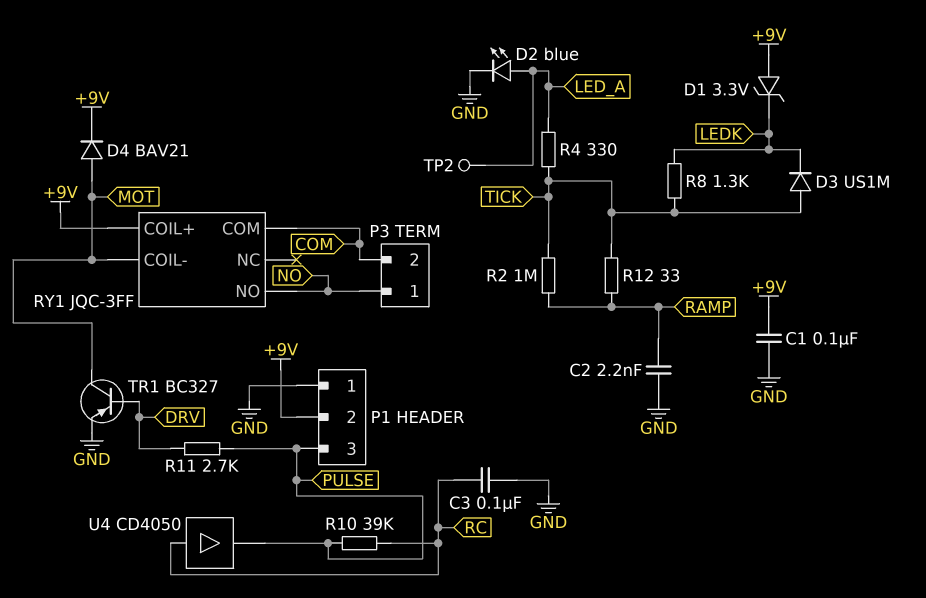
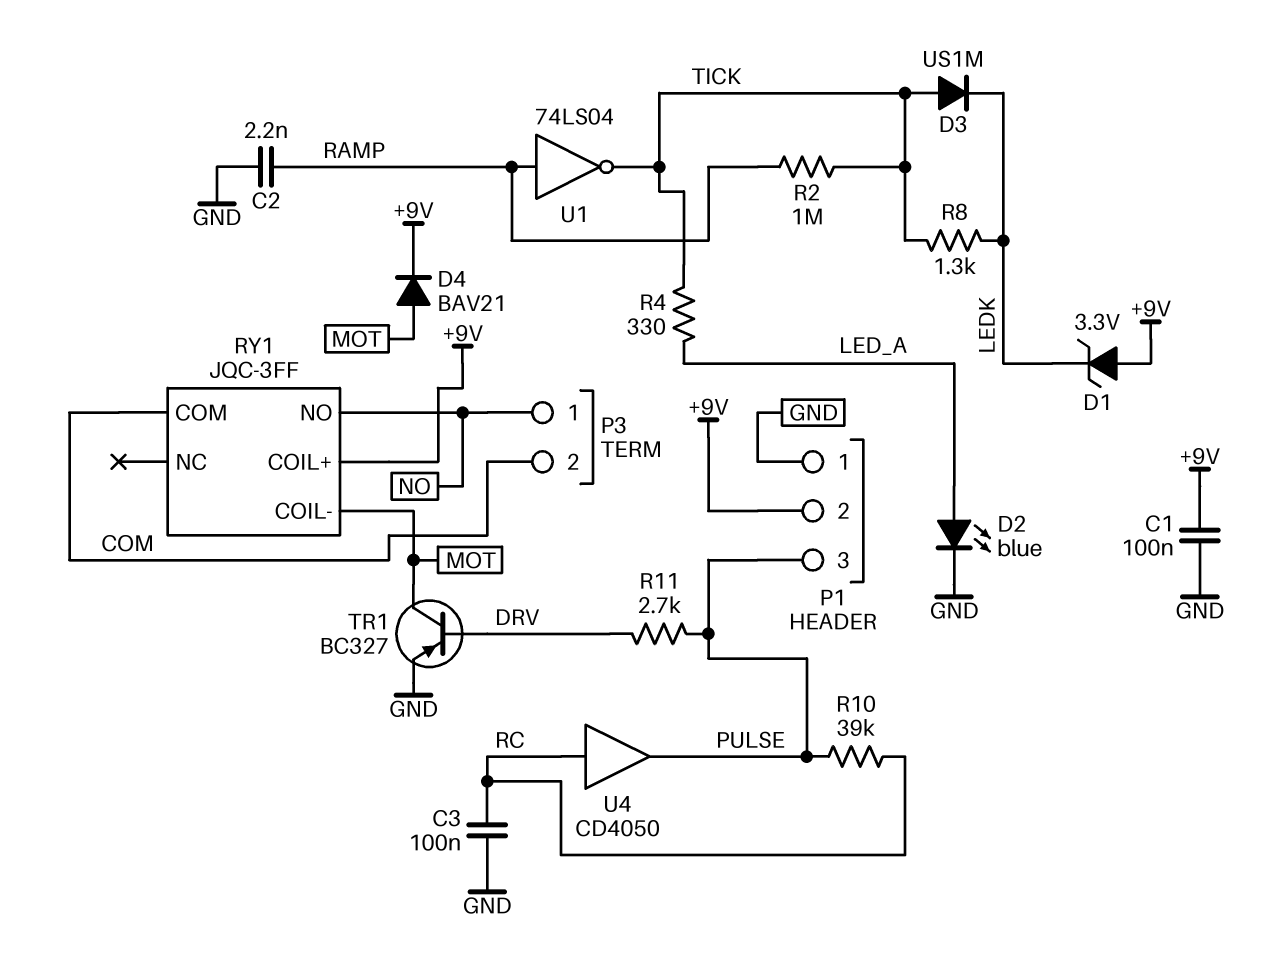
R12: 33 (RAMP, TICK) -> none
TP2: test point (LED_A) -> none
U1: none -> NOT 74LS04 (in RAMP, out TICK)

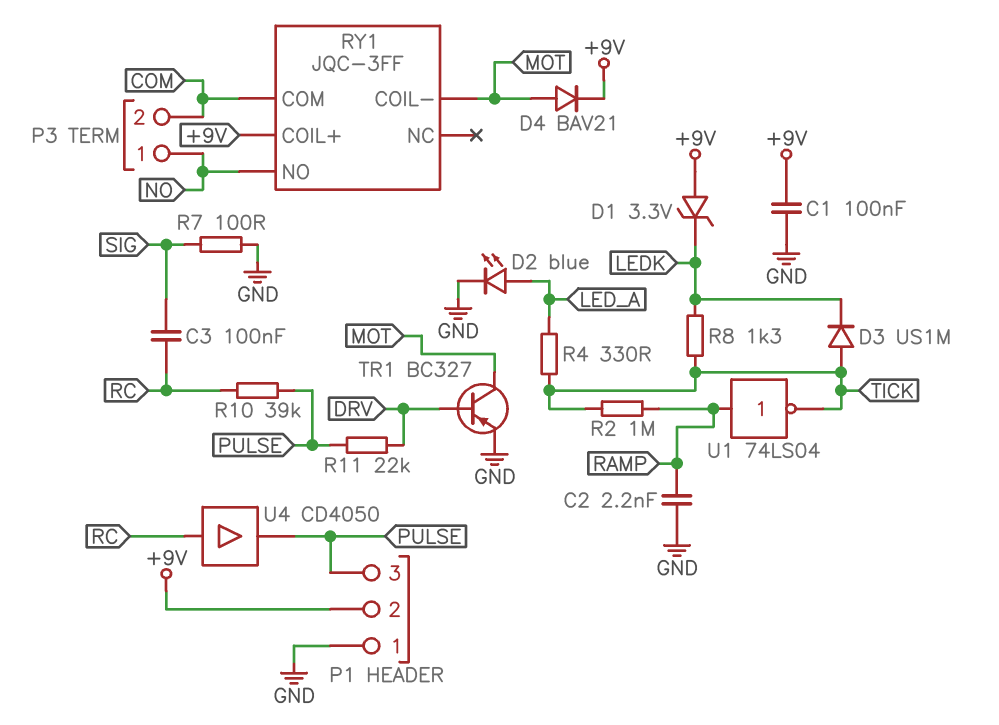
C3: 100nF (GND, RC) -> 100nF (RC, SIG)
R7: none -> 100 (GND, SIG)
R11: 2.7k (DRV, PULSE) -> 22k (DRV, PULSE)

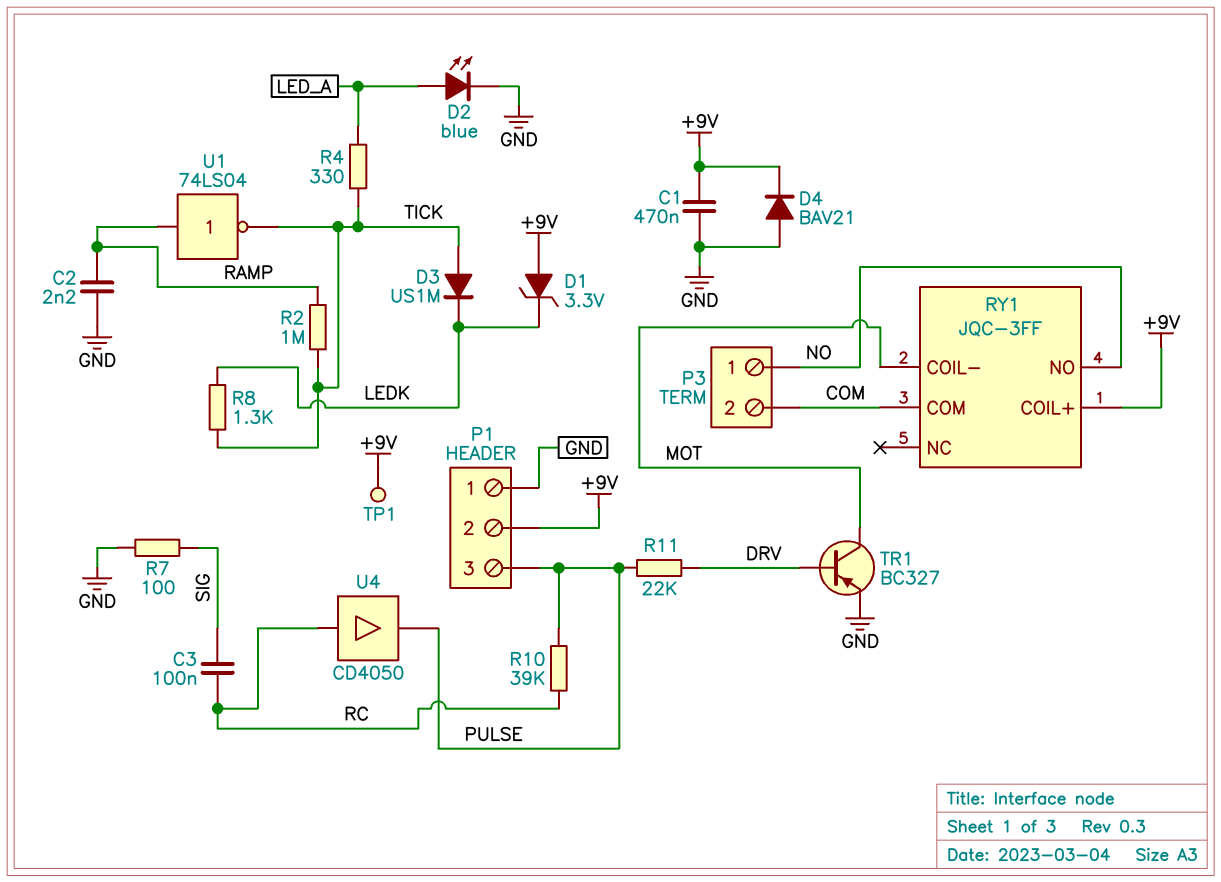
C1: 100nF (+9V, GND) -> 470nF (+9V, GND)
D4: diode BAV21 (A MOT, K +9V) -> diode BAV21 (A GND, K +9V)
TP1: none -> test point (+9V)

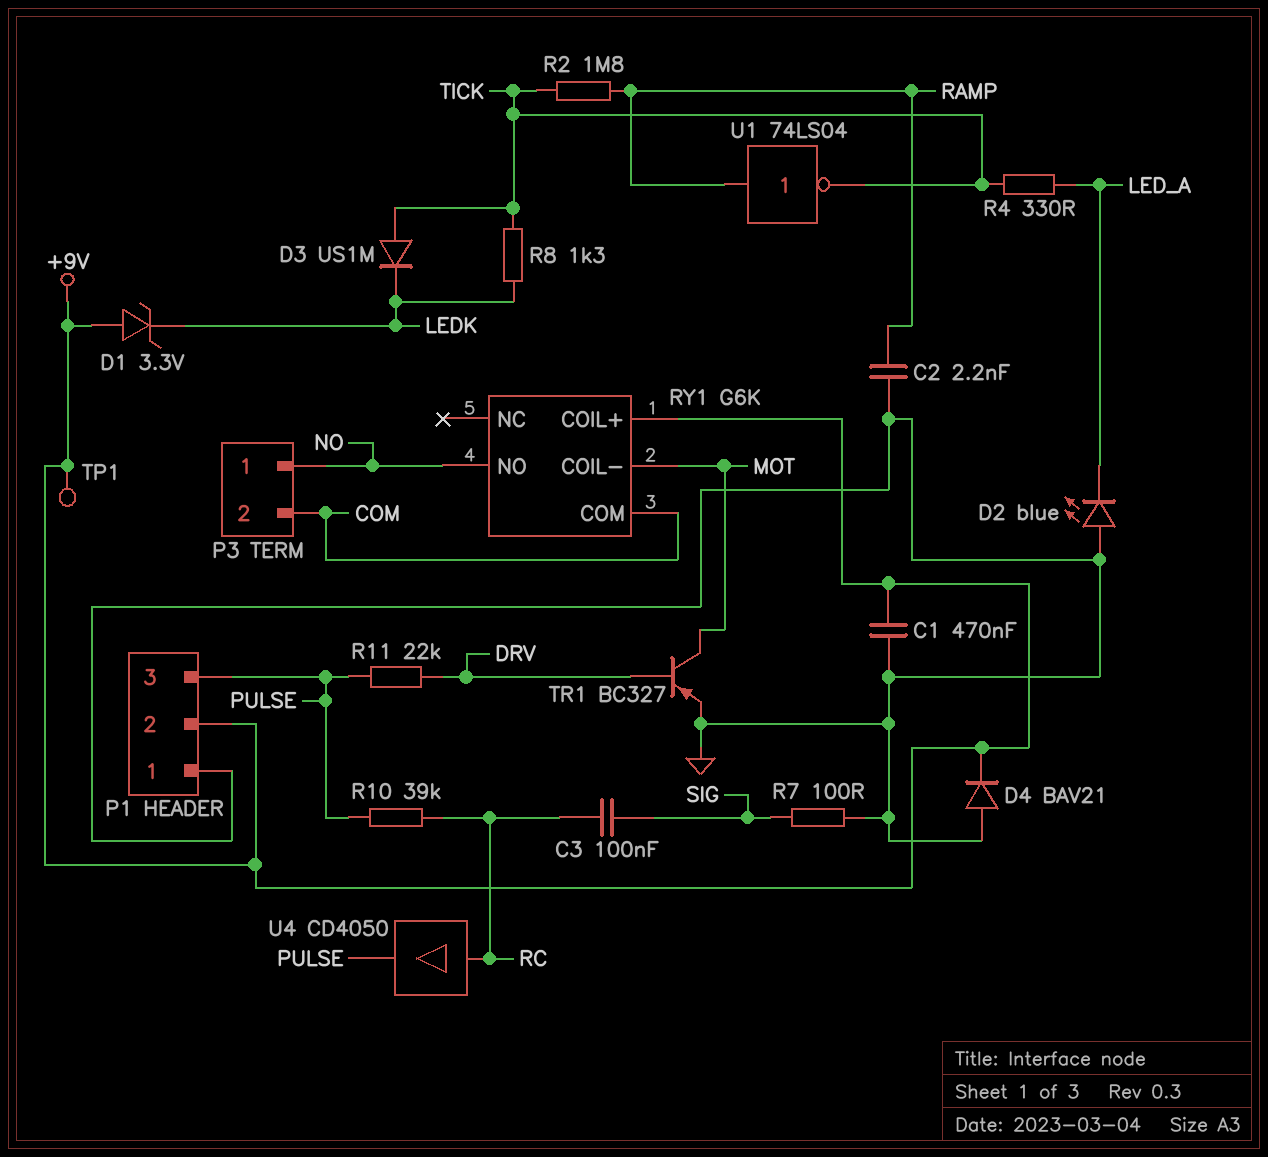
D2: LED blue (A LED_A, K GND) -> LED blue (A GND, K LED_A)
R2: 1M (RAMP, TICK) -> 1.8M (RAMP, TICK)
RY1: JQC-3FF -> G6K

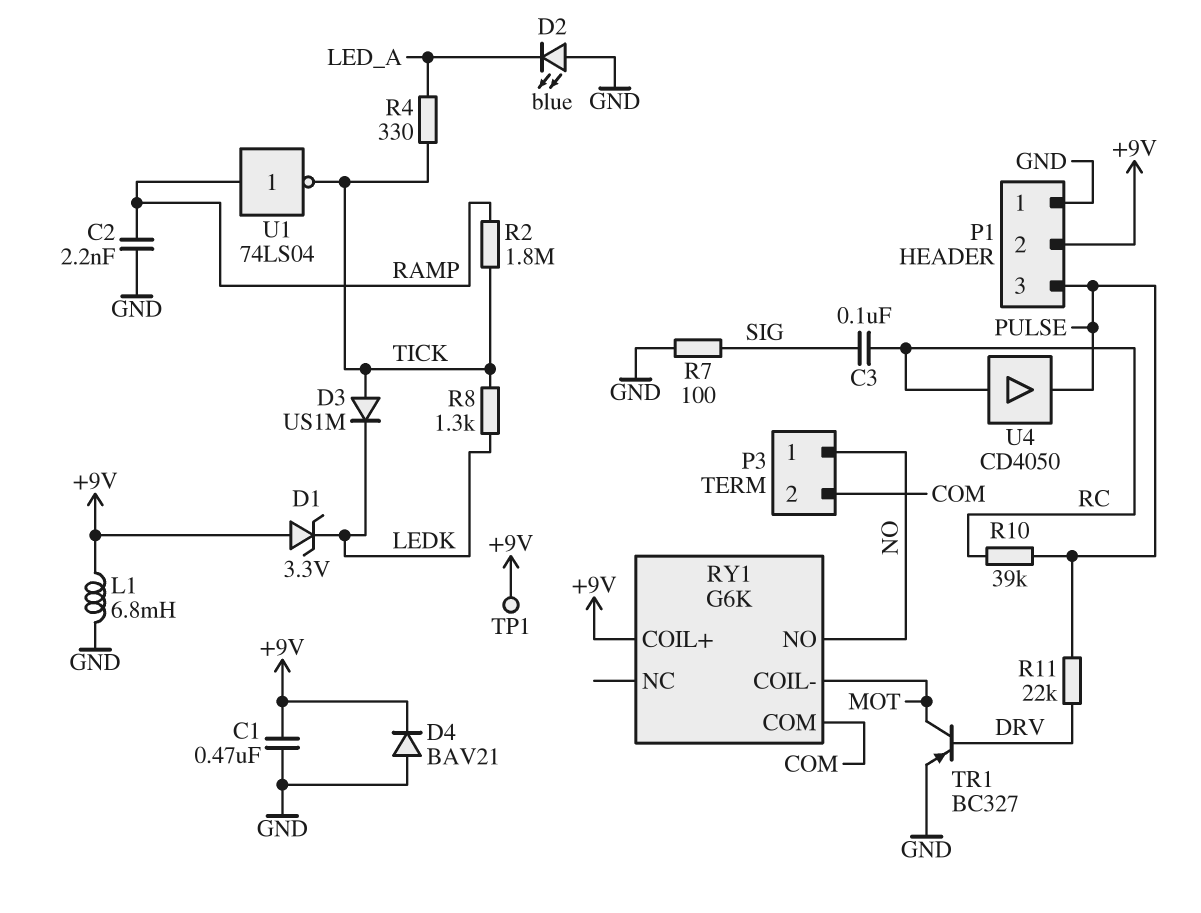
L1: none -> 6.8mH (+9V, GND)

